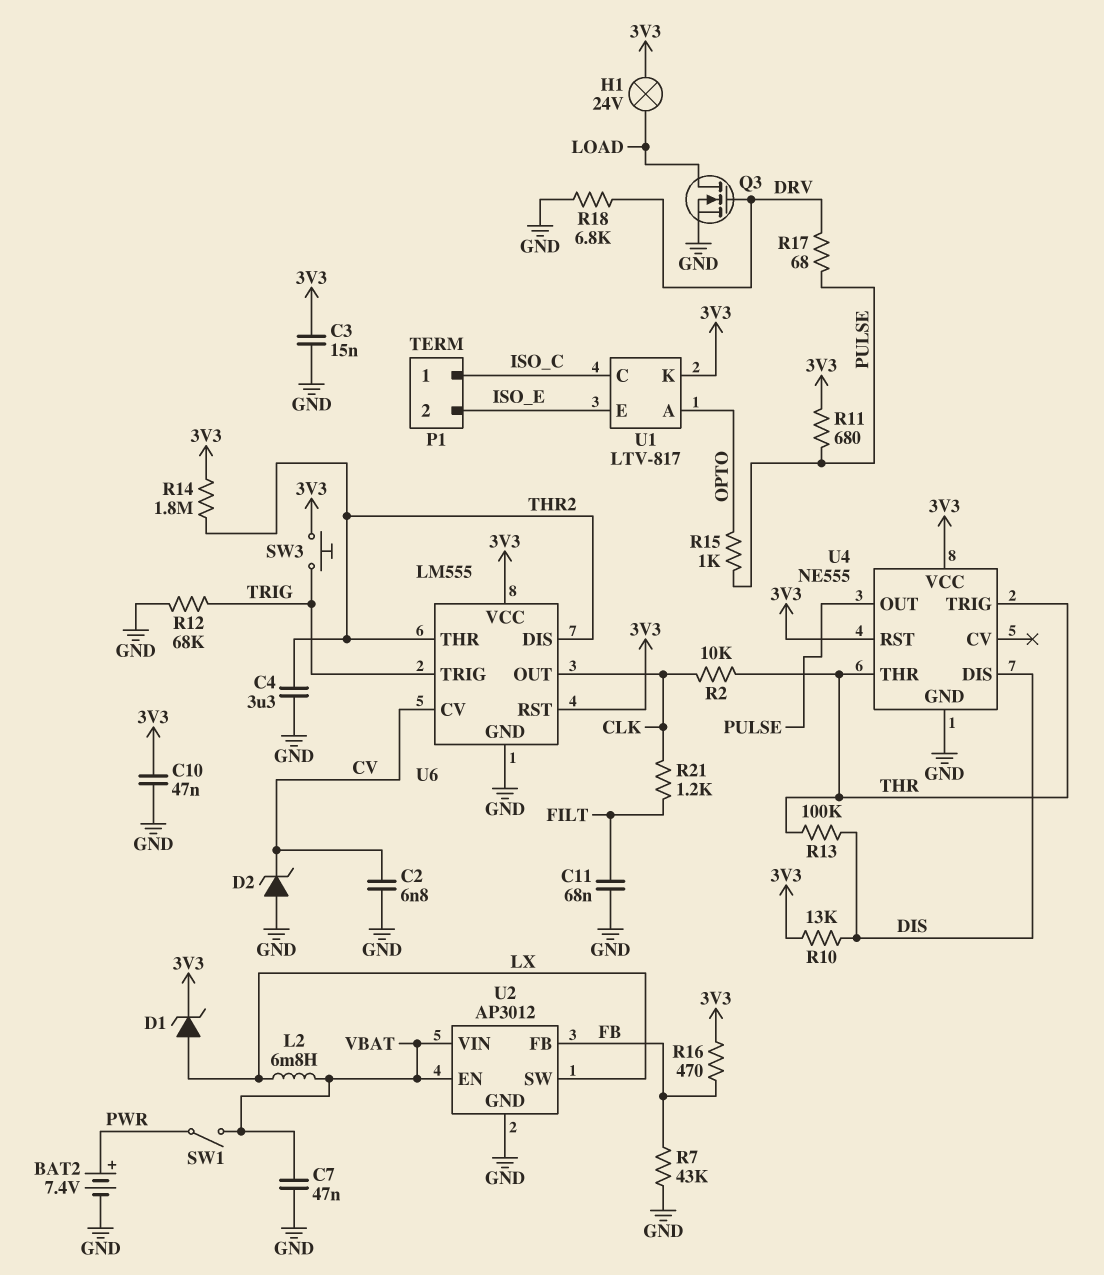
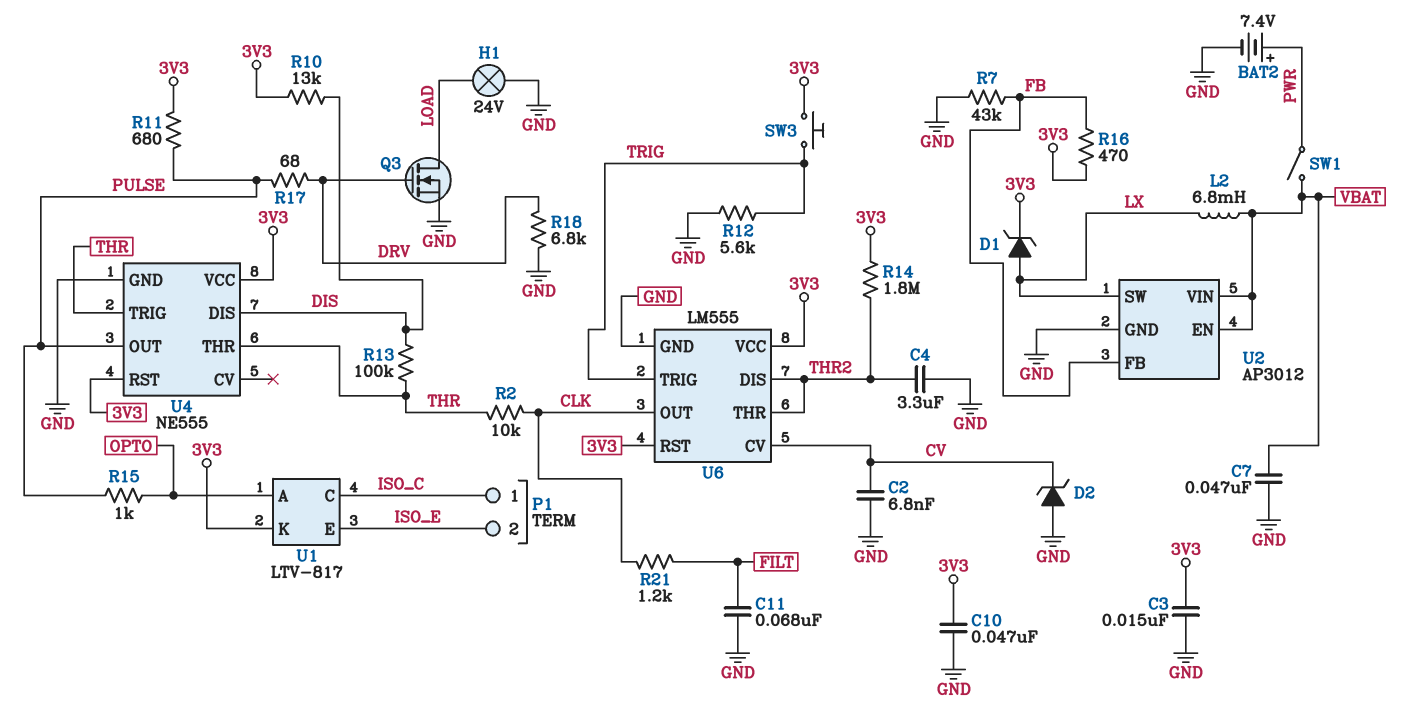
H1: lamp 24V (3V3, LOAD) -> lamp 24V (GND, LOAD)
R12: 68k (GND, TRIG) -> 5.6k (GND, TRIG)

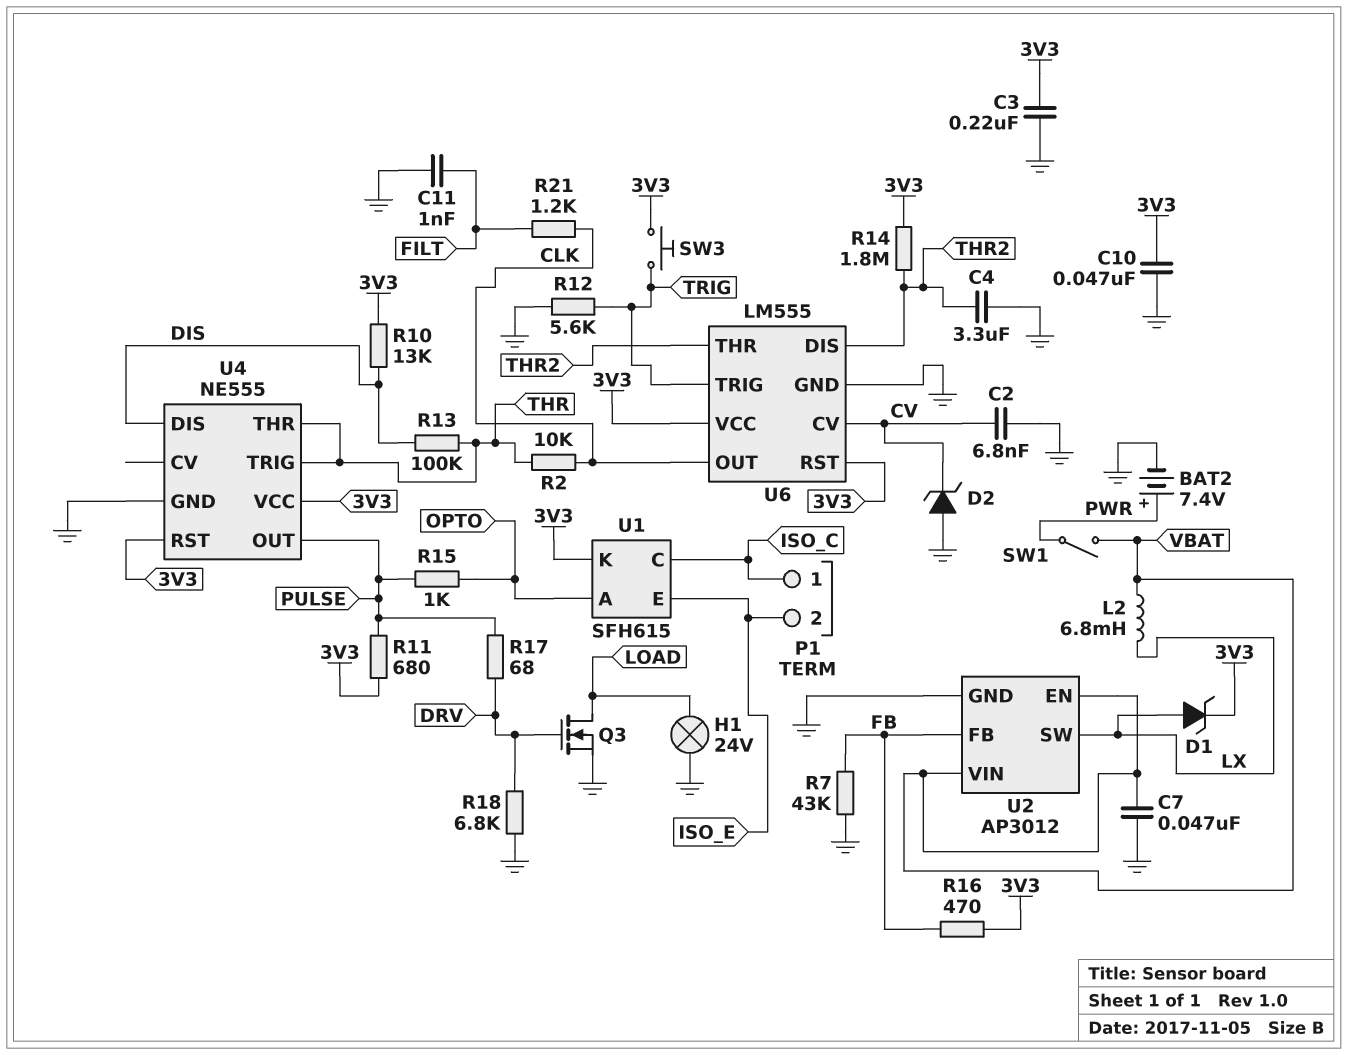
C3: 15nF (3V3, GND) -> 220nF (3V3, GND)
C11: 68nF (FILT, GND) -> 1nF (FILT, GND)
U1: LTV-817 -> SFH615

